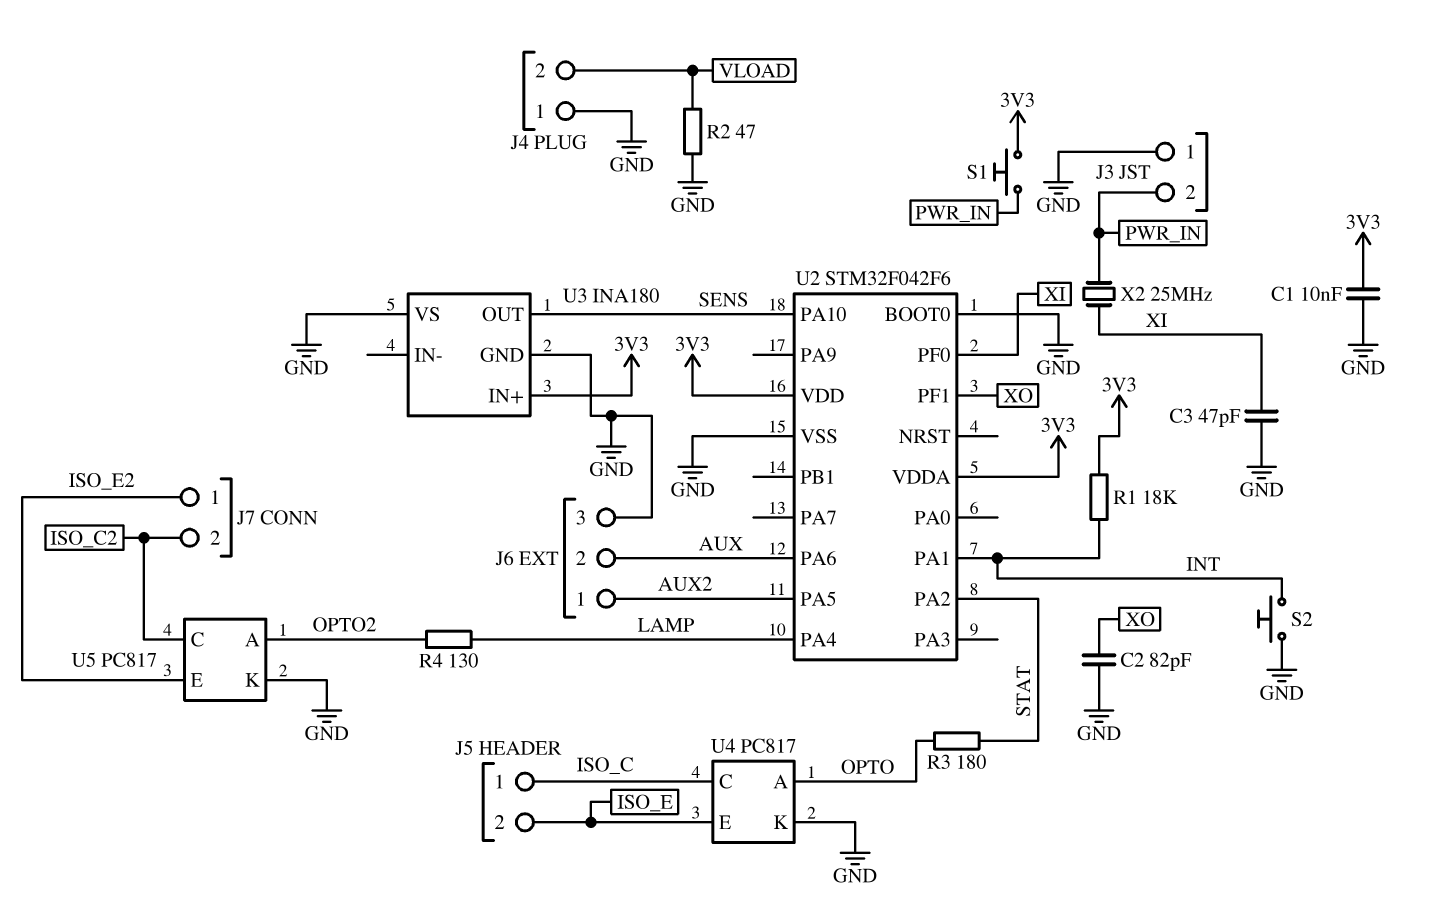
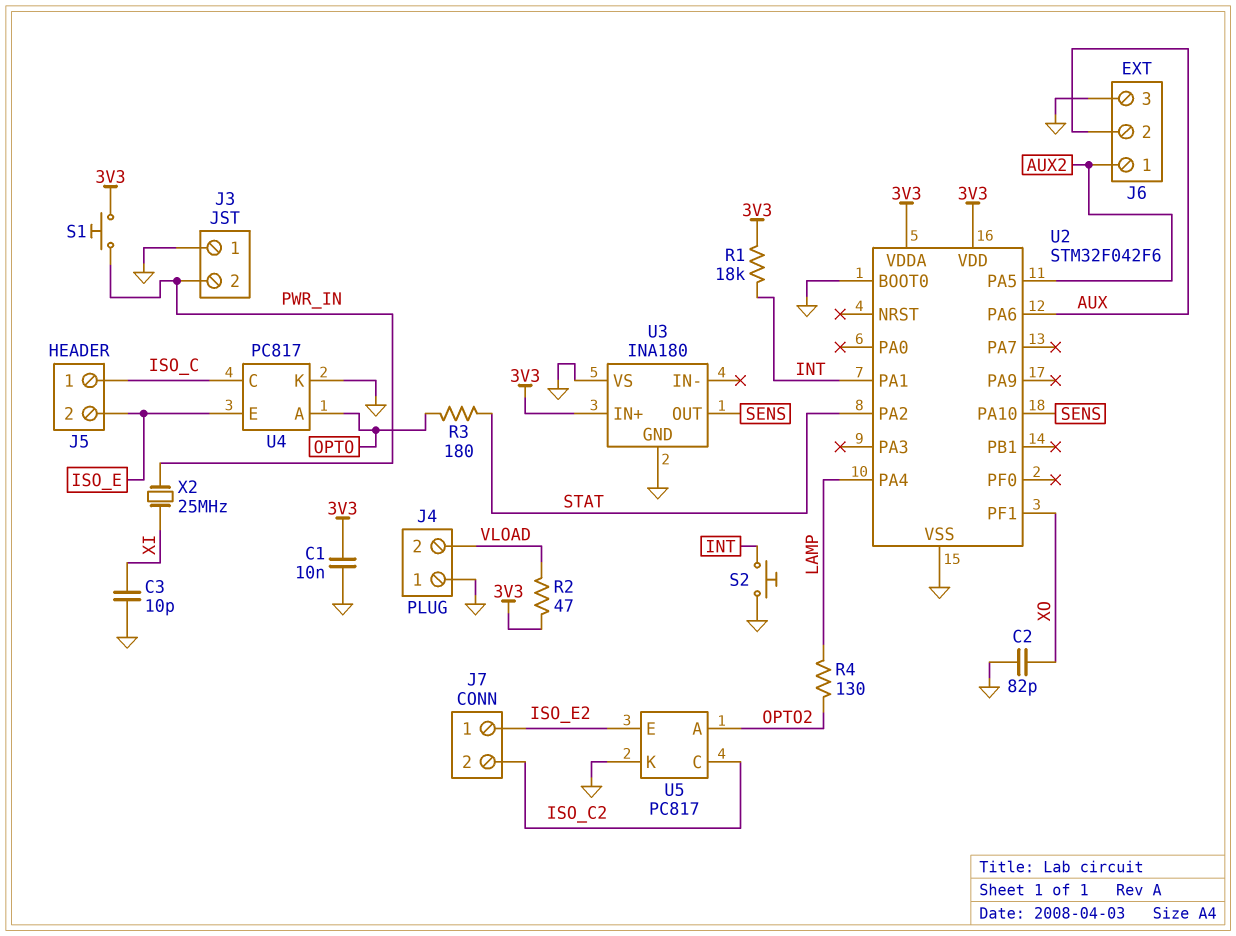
C3: 47pF (GND, XI) -> 10pF (GND, XI)
R2: 47 (GND, VLOAD) -> 47 (3V3, VLOAD)
U2 pin PF0: XI -> none

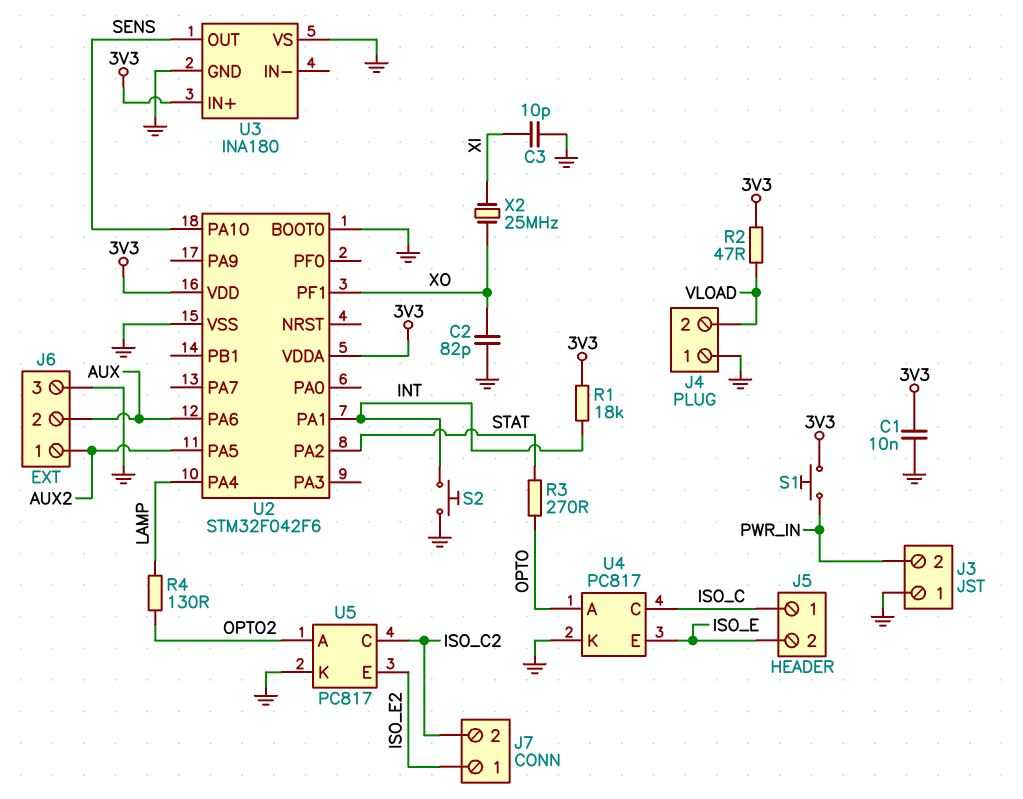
R3: 180 (OPTO, STAT) -> 270 (OPTO, STAT)
X2: 25MHz (PWR_IN, XI) -> 25MHz (XI, XO)

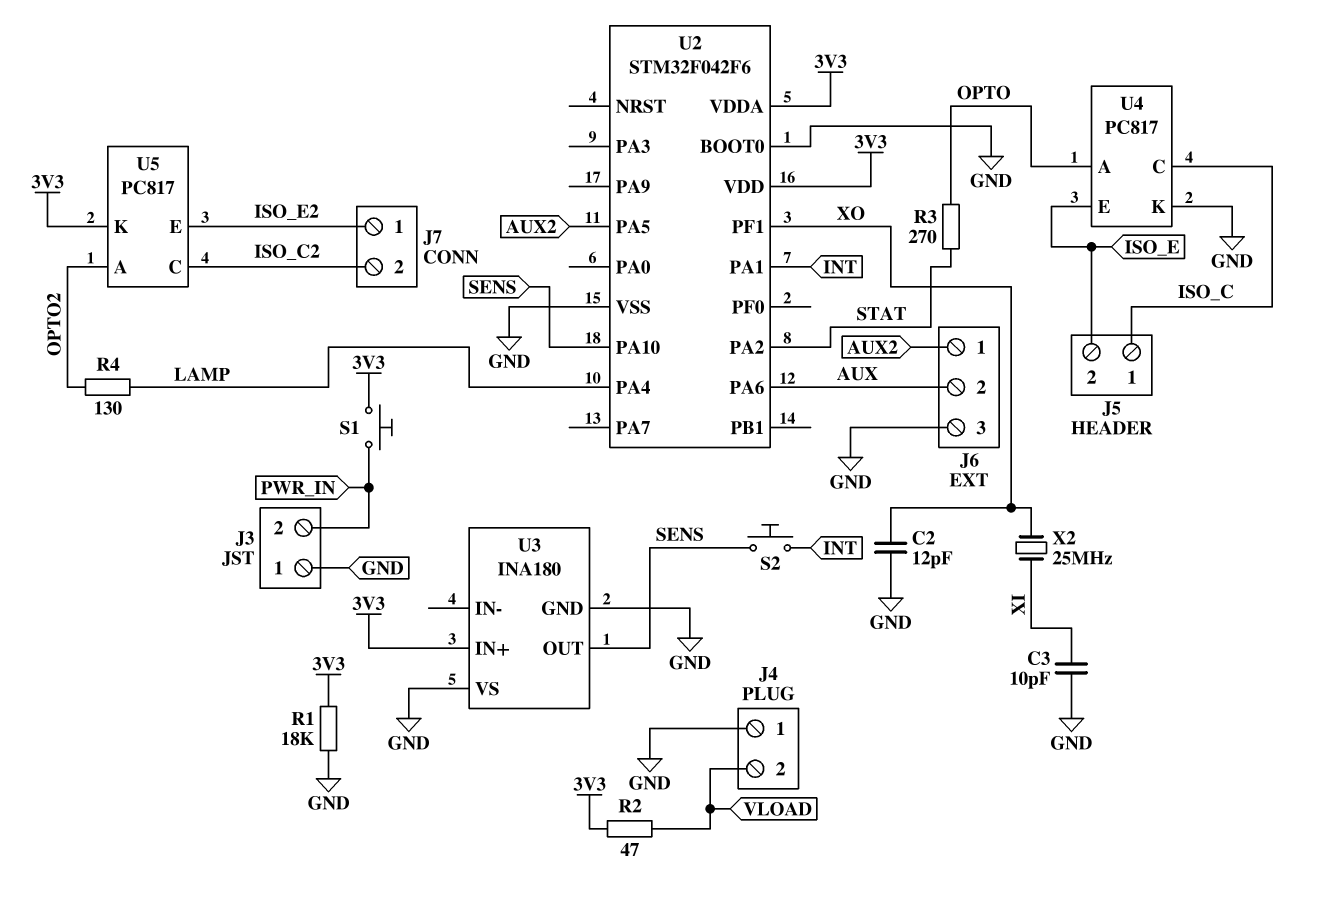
C1: 10nF (3V3, GND) -> none
C2: 82pF (GND, XO) -> 12pF (GND, XO)
R1: 18k (3V3, INT) -> 18k (3V3, GND)
S2: button (GND, INT) -> button (INT, SENS)
U5 pin K: GND -> 3V3

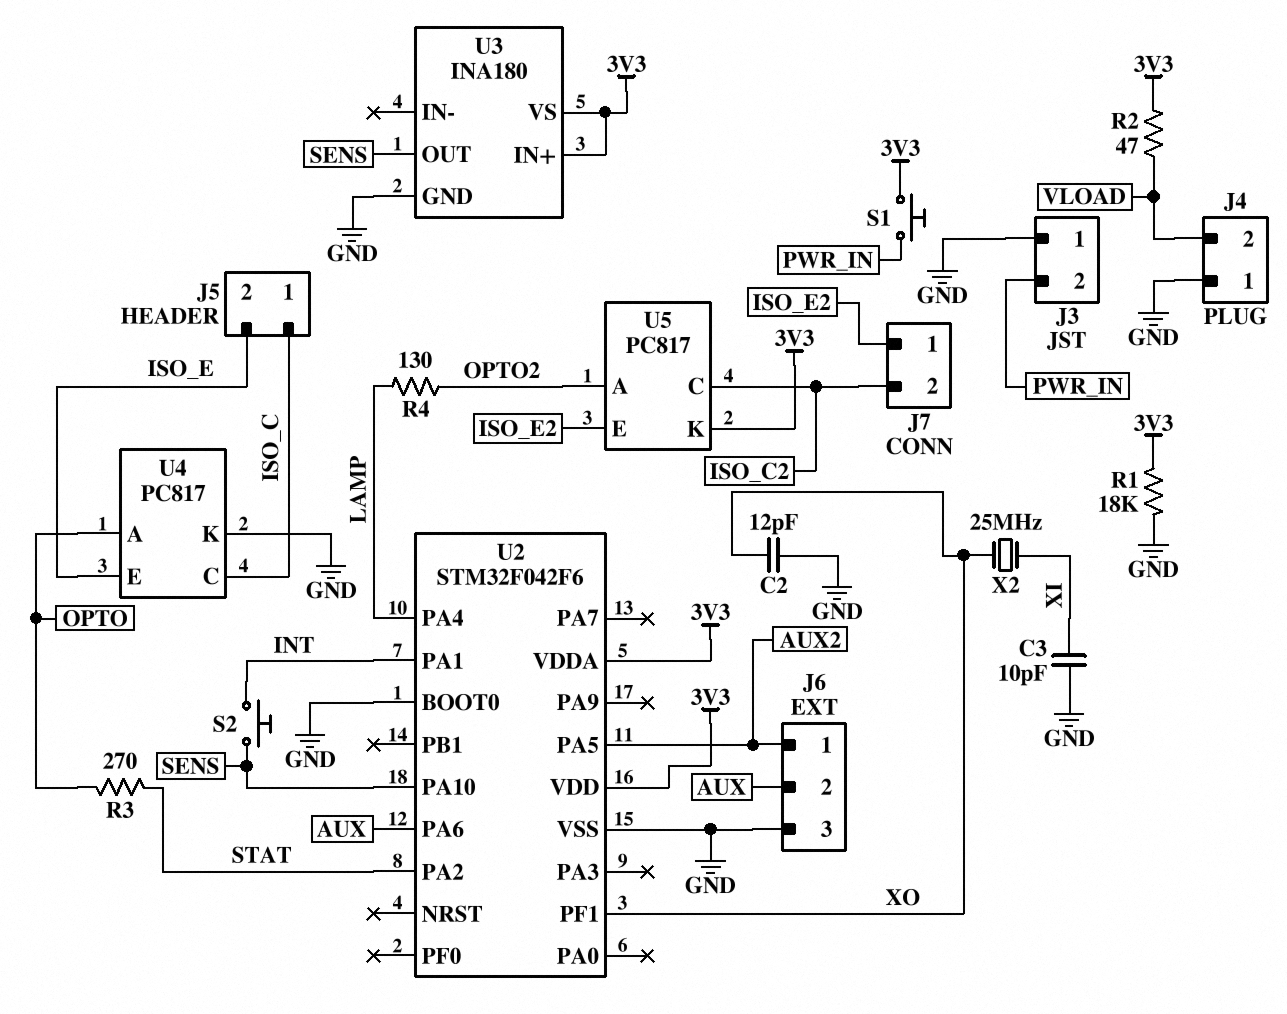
U3 pin VS: GND -> 3V3

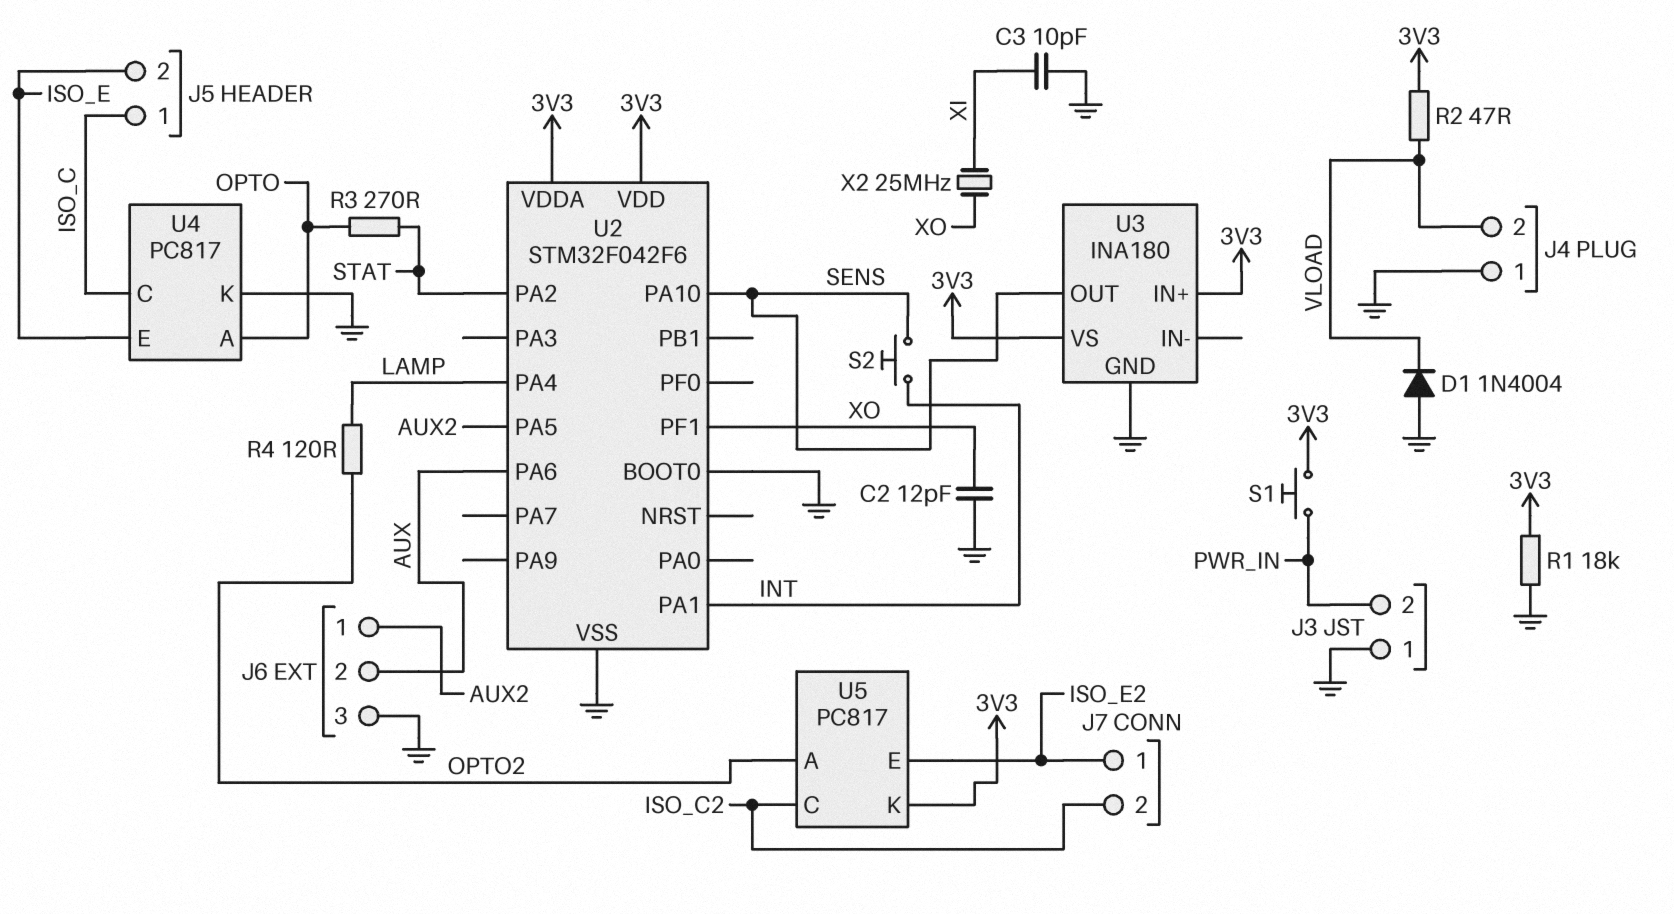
D1: none -> diode 1N4004 (A GND, K VLOAD)
R4: 130 (LAMP, OPTO2) -> 120 (LAMP, OPTO2)

